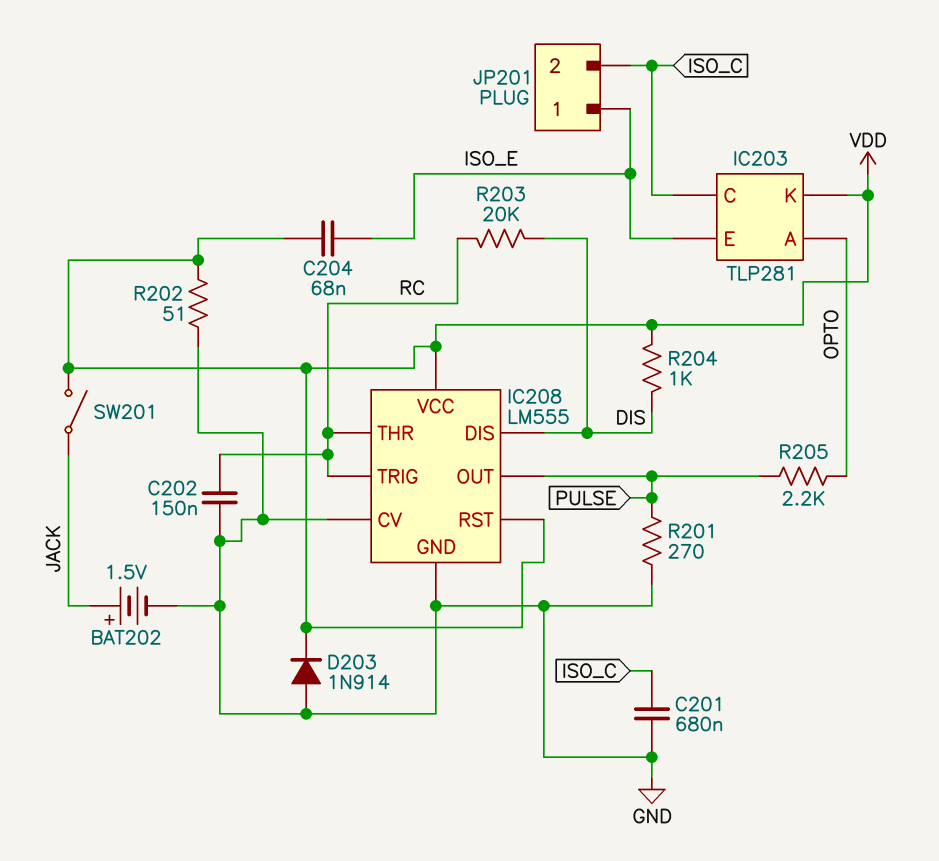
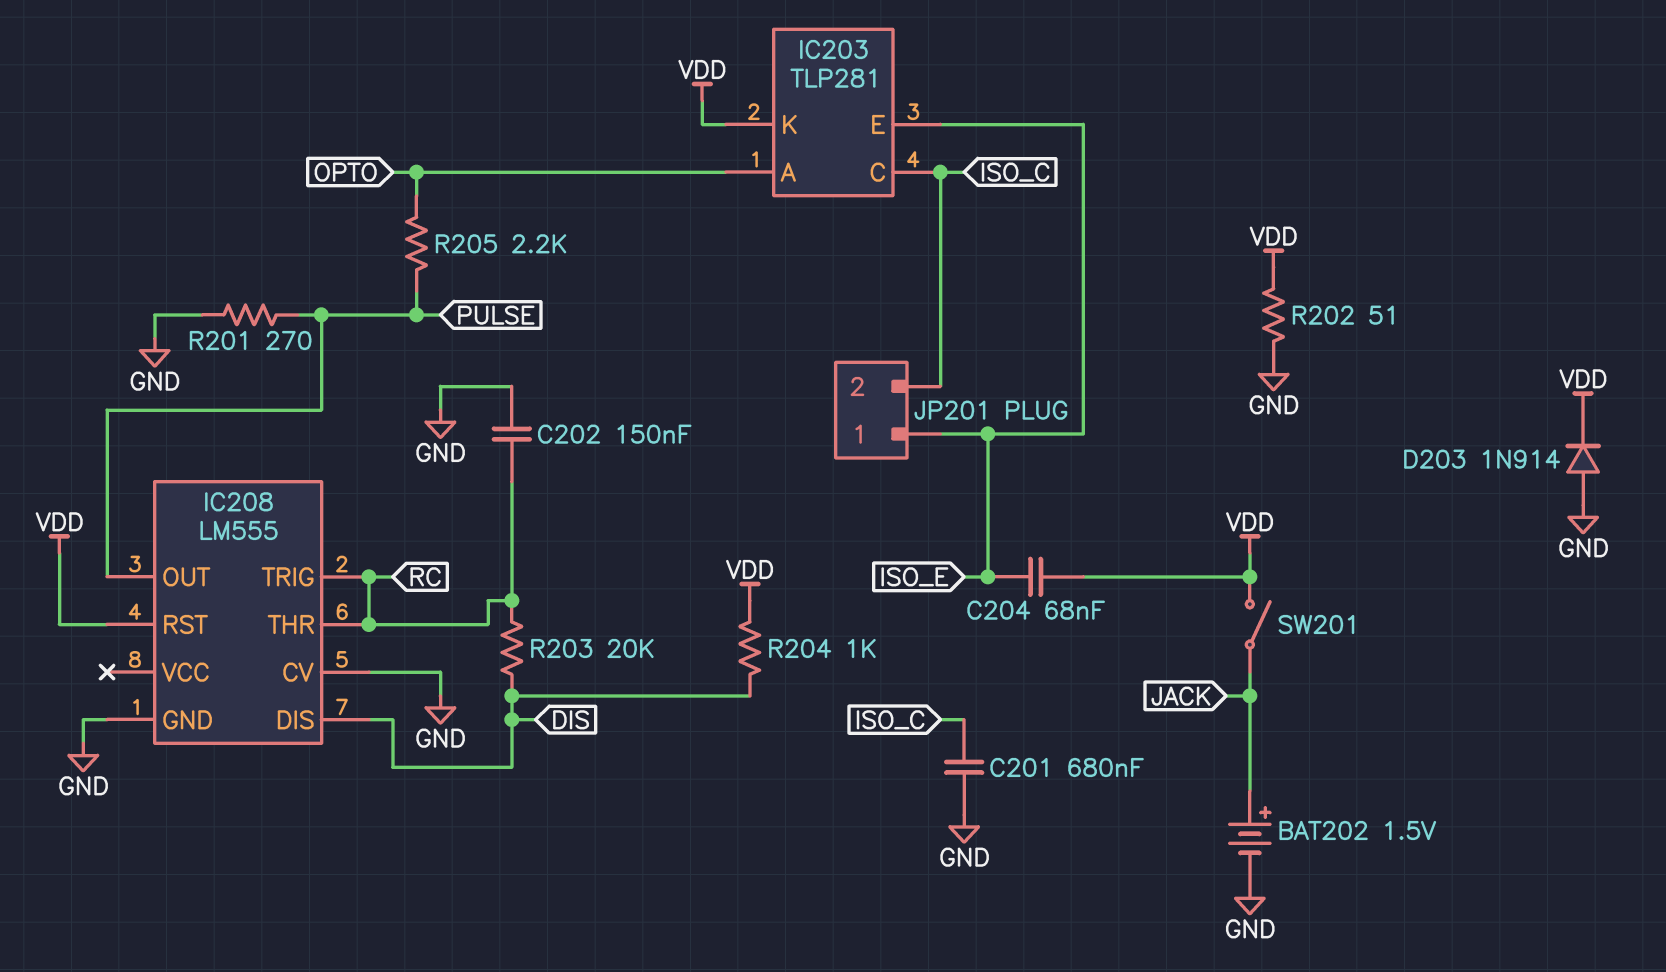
IC208 pin VCC: VDD -> none

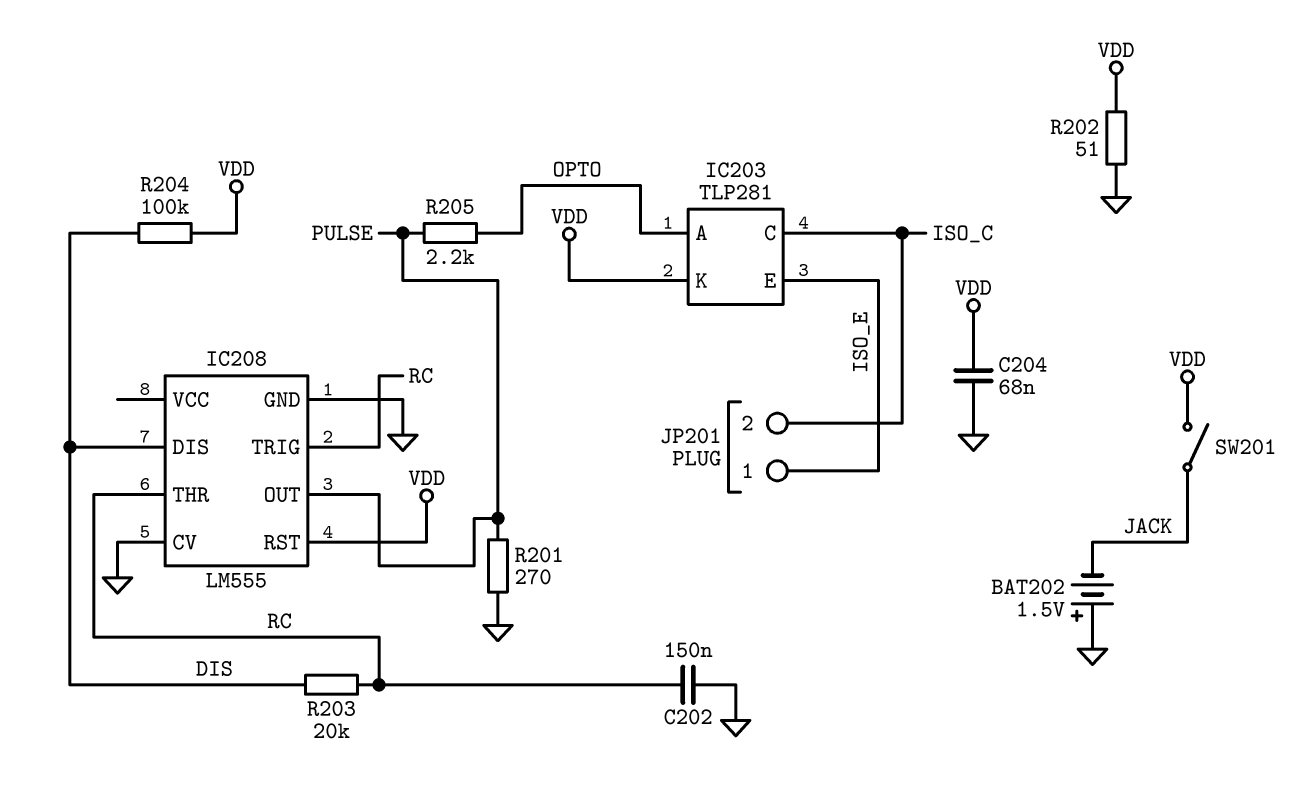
BAT202: 1.5V (plus JACK, minus GND) -> 1.5V (plus GND, minus JACK)
C201: 680nF (GND, ISO_C) -> none
C204: 68nF (ISO_E, VDD) -> 68nF (GND, VDD)
D203: diode 1N914 (A GND, K VDD) -> none
R204: 1k (DIS, VDD) -> 100k (DIS, VDD)

